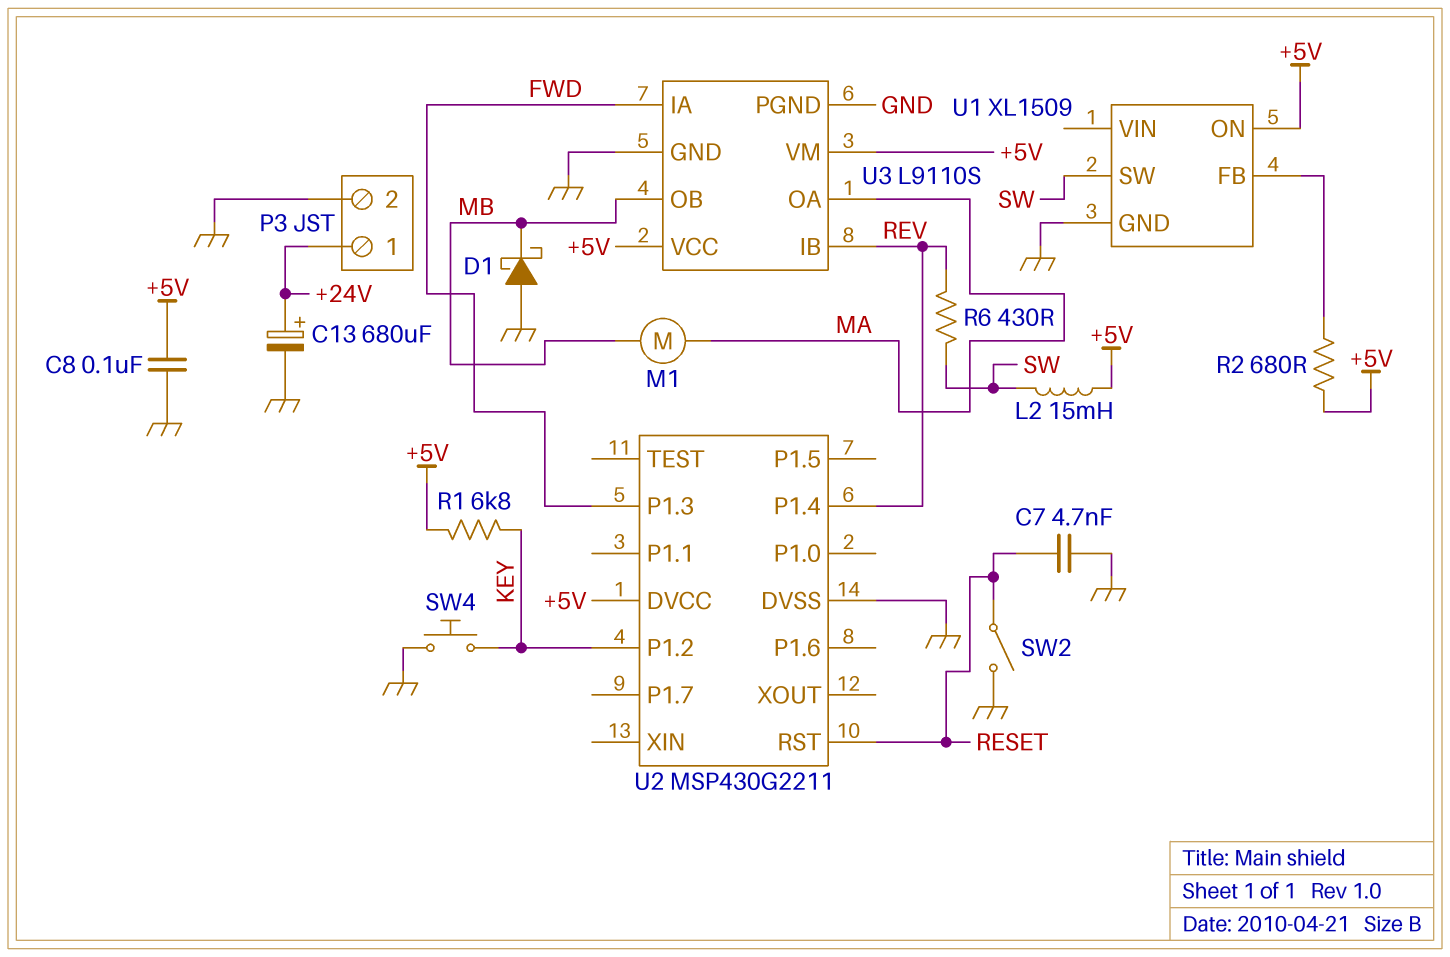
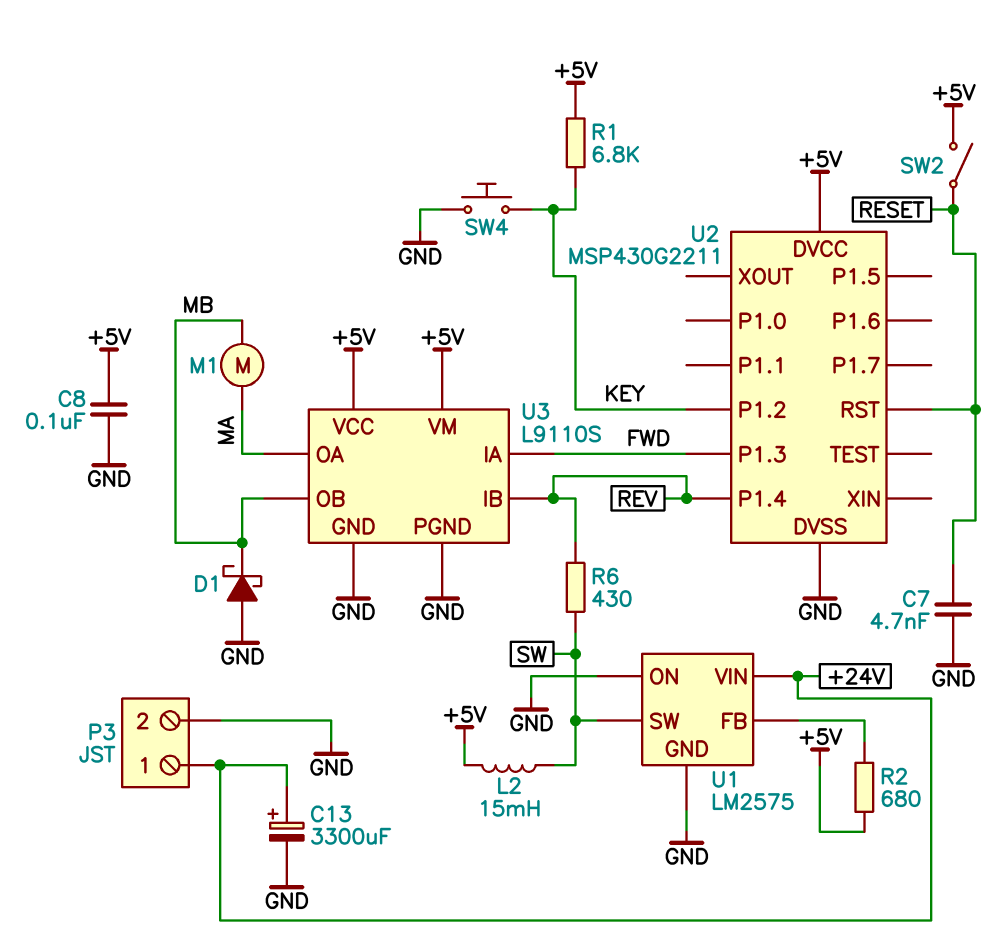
C13: 680uF (plus +24V, minus GND) -> 3300uF (plus +24V, minus GND)
SW2: switch (GND, RESET) -> switch (+5V, RESET)
U1: XL1509 -> LM2575
U1 pin ON: +5V -> GND
U1 pin VIN: none -> +24V

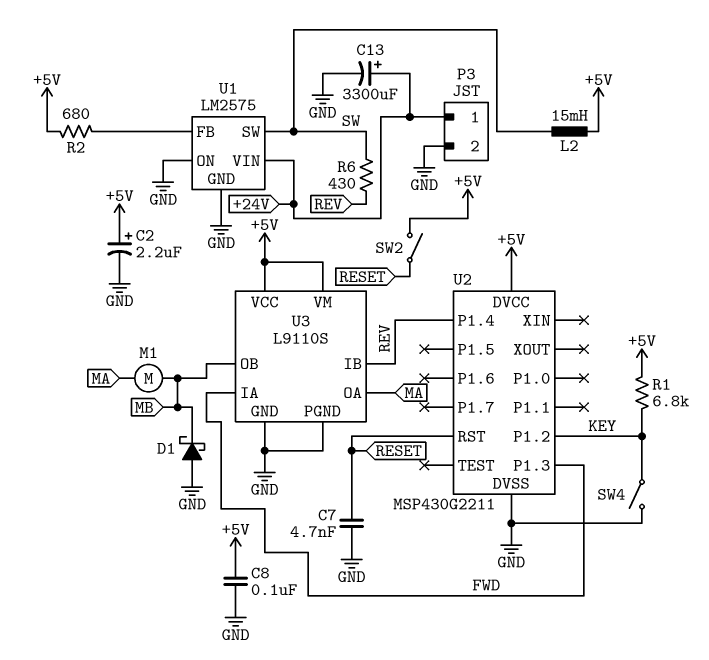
C2: none -> 2.2uF (plus +5V, minus GND)
SW4: button (GND, KEY) -> switch (GND, KEY)

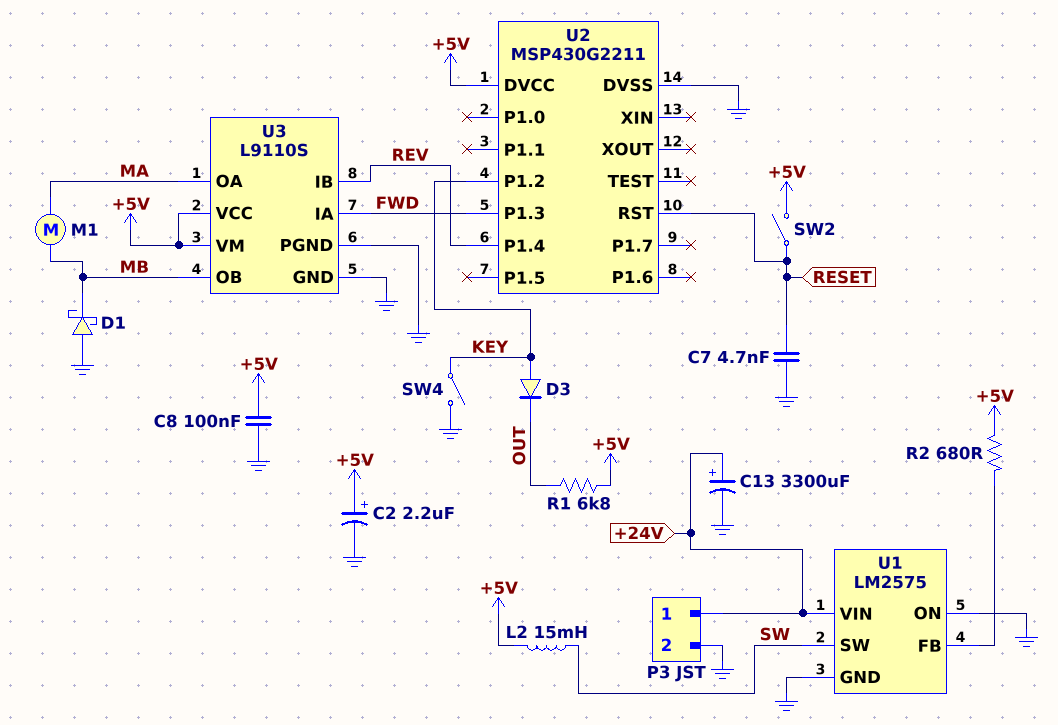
D3: none -> diode (A KEY, K OUT)
R1: 6.8k (+5V, KEY) -> 6.8k (+5V, OUT)
R6: 430 (REV, SW) -> none

